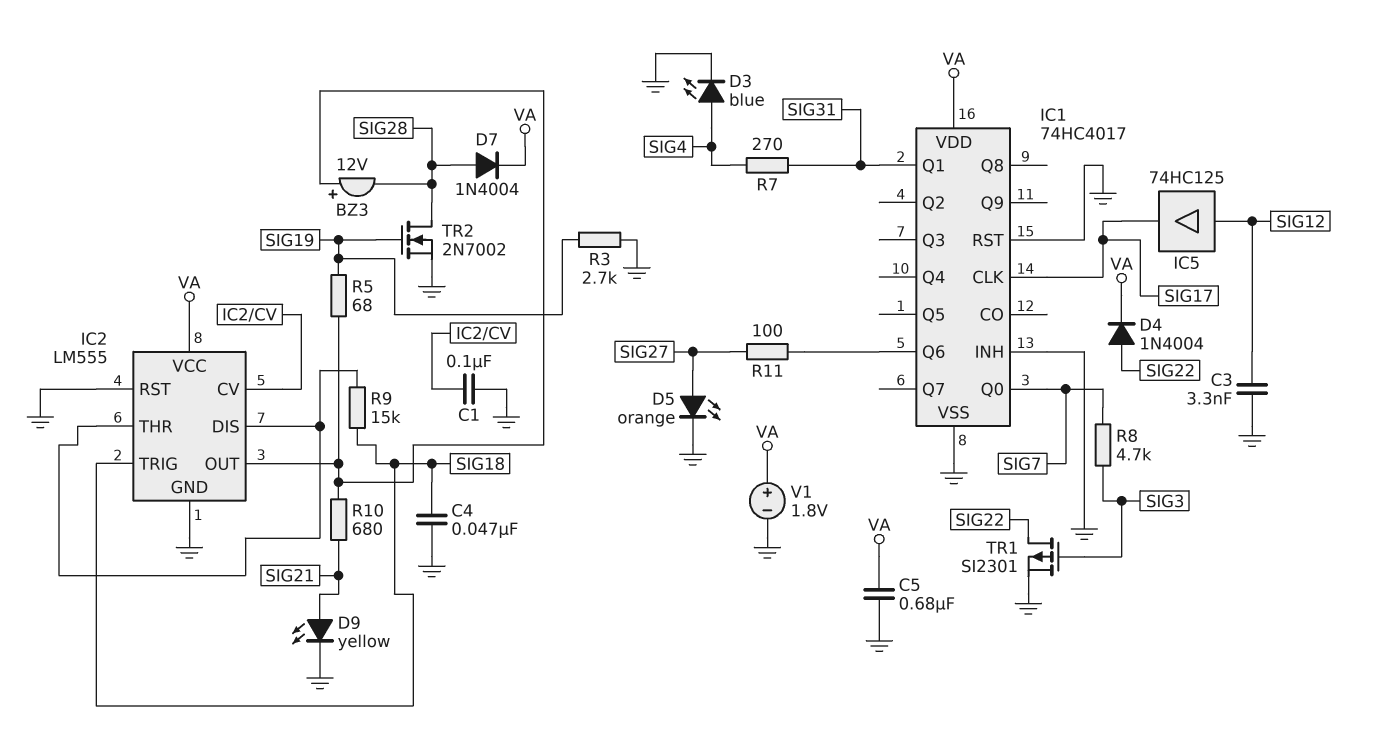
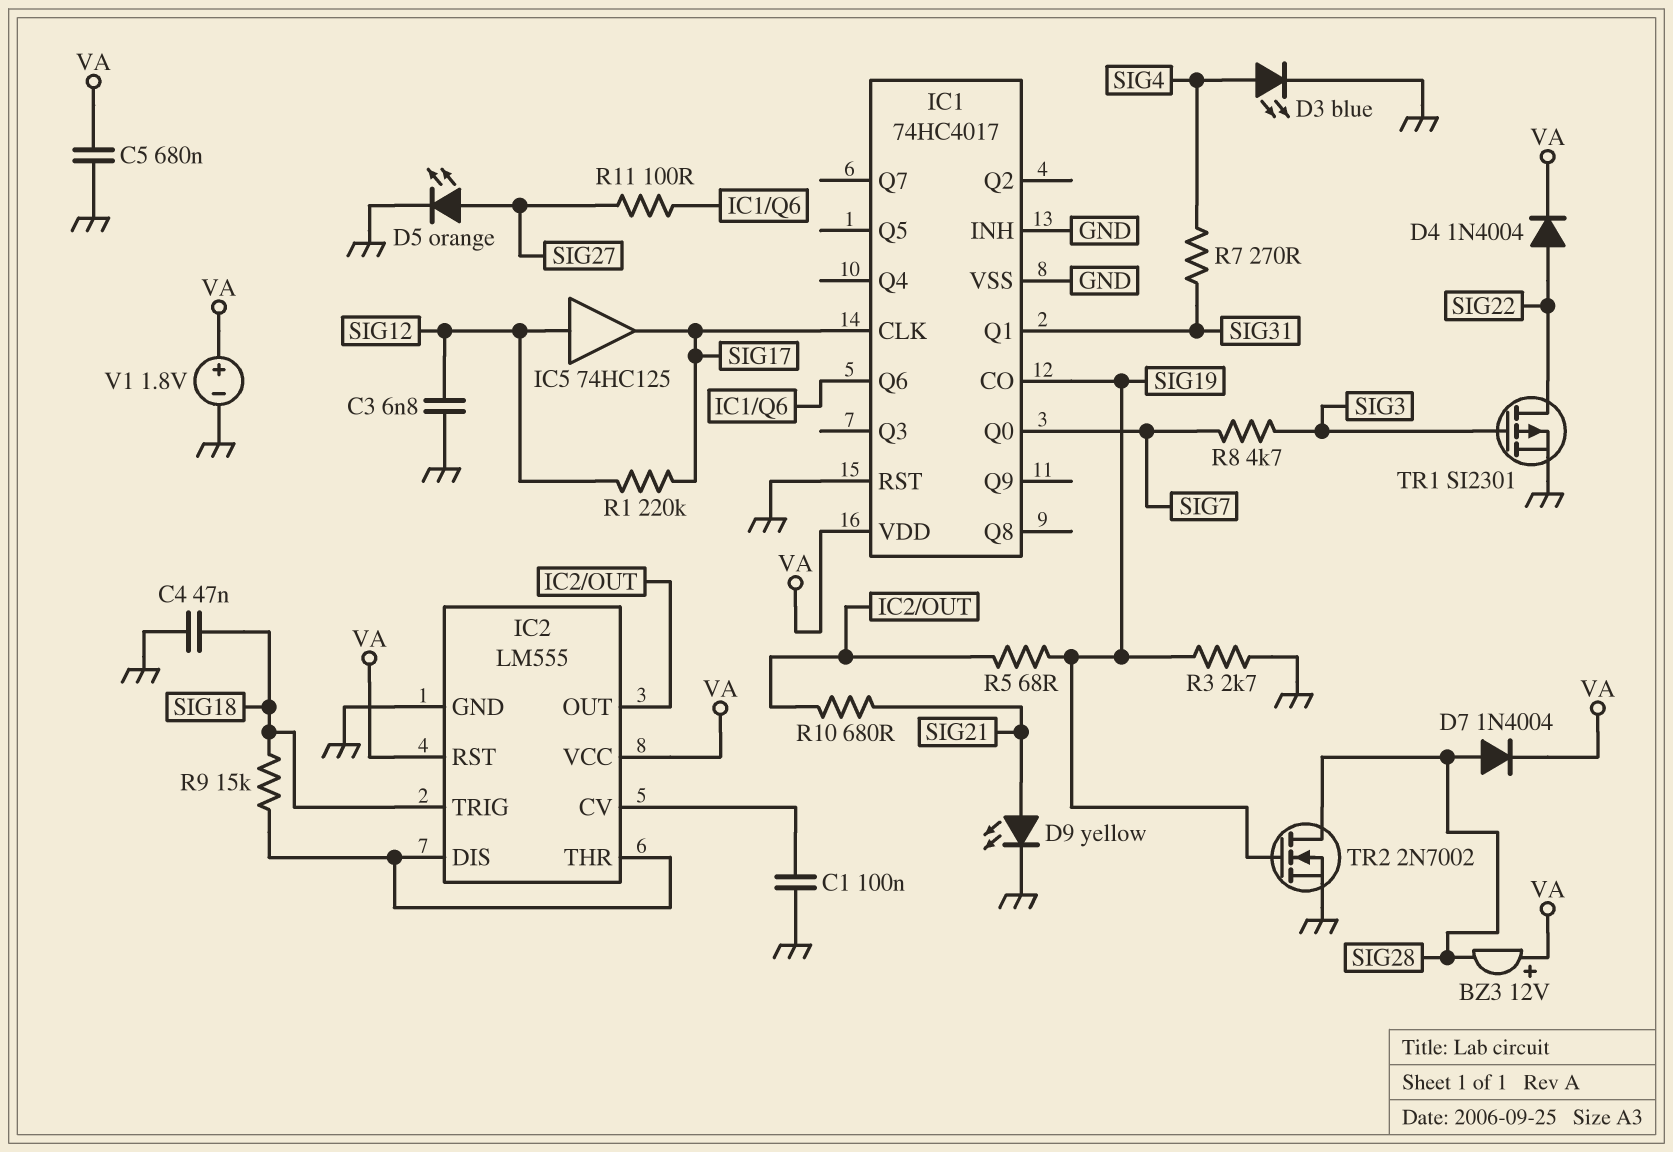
BZ3: buzzer 12V (plus IC2/OUT, minus SIG28) -> buzzer 12V (plus VA, minus SIG28)
C3: 3.3nF (GND, SIG12) -> 6.8nF (GND, SIG12)
IC1 pin CO: none -> SIG19
IC2 pin RST: GND -> VA
R1: none -> 220k (SIG12, SIG17)

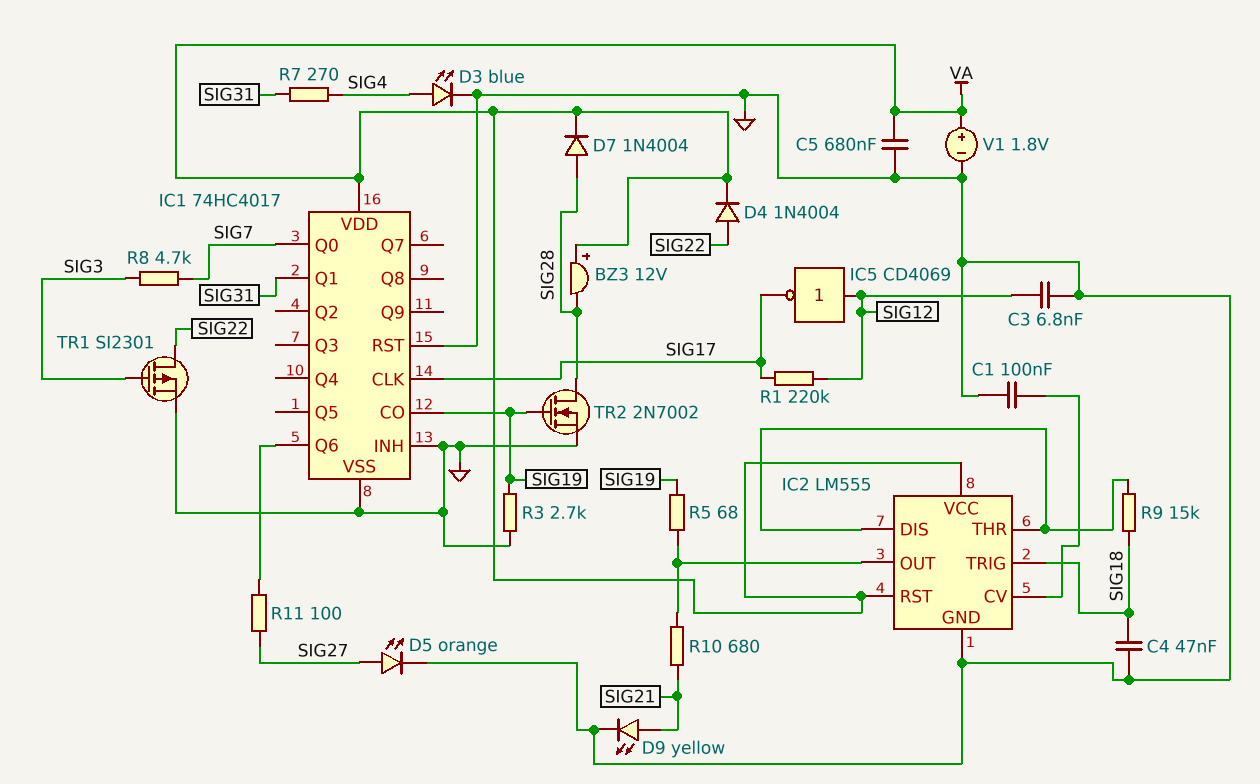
IC5: buffer 74HC125 (in SIG12, out SIG17) -> NOT CD4069 (in SIG12, out SIG17)

